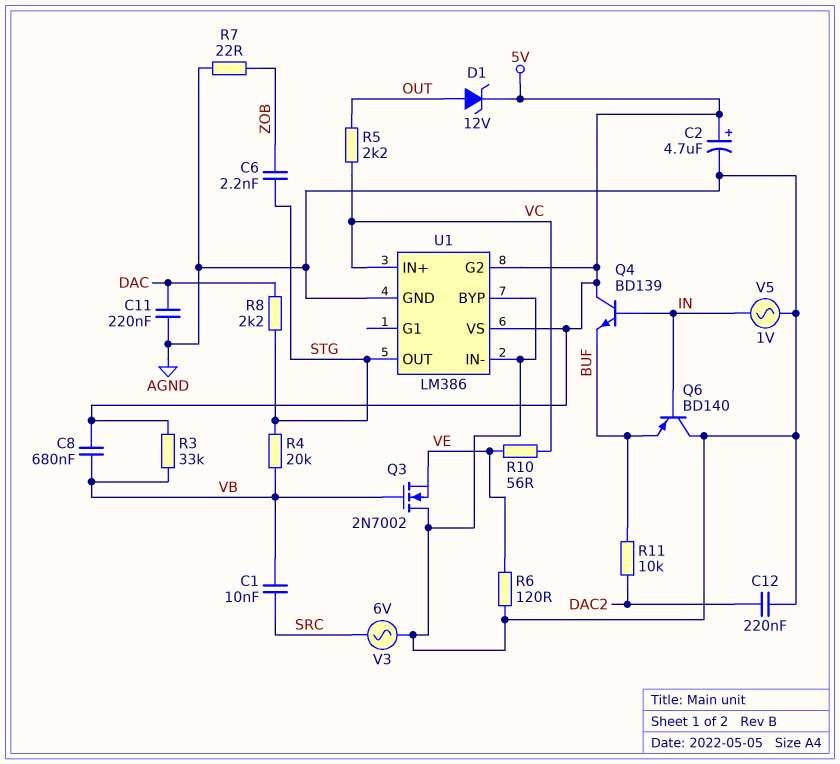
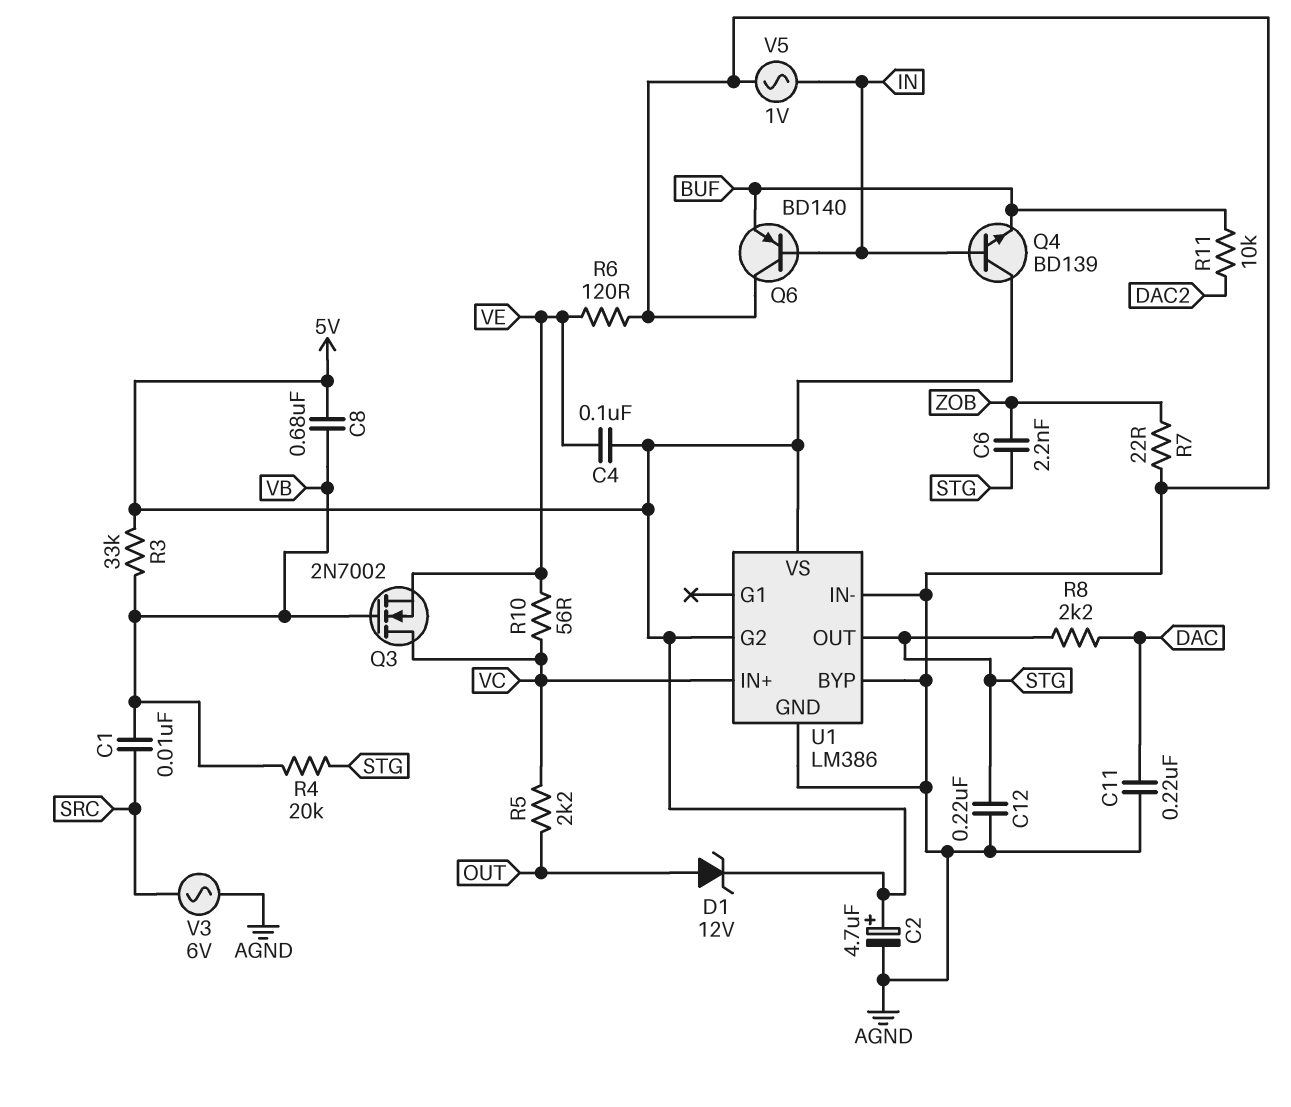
C4: none -> 100nF (5V, VE)
C12: 220nF (AGND, DAC2) -> 220nF (AGND, STG)
Q3: NMOS 2N7002 (G VB, D AGND, S VE) -> NMOS 2N7002 (G VB, D VC, S VE)

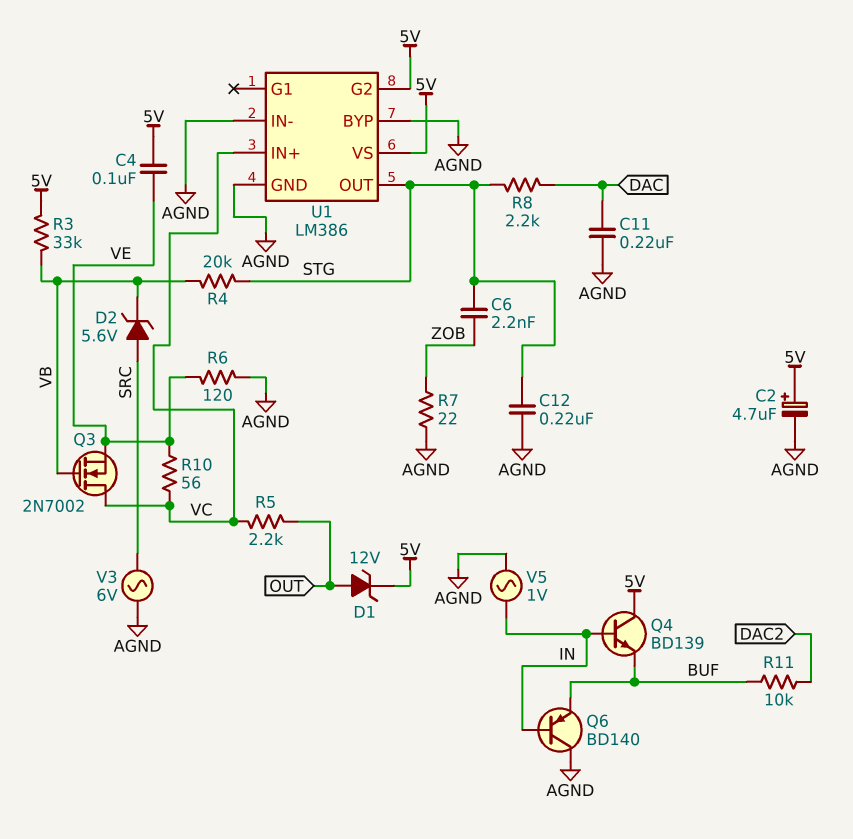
C1: 10nF (SRC, VB) -> none
C8: 680nF (5V, VB) -> none
D2: none -> zener 5.6V (A SRC, K VB)

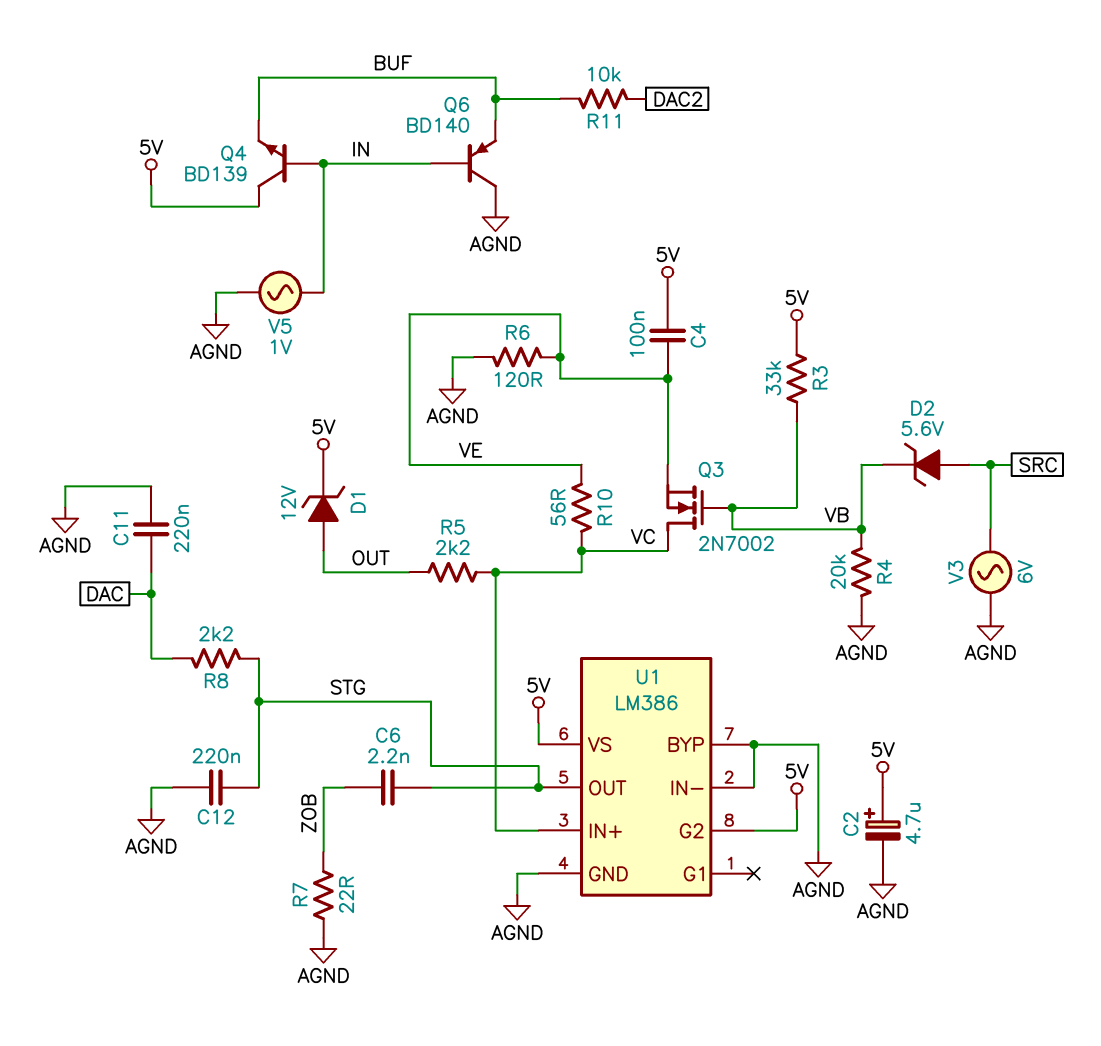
R4: 20k (STG, VB) -> 20k (AGND, VB)

